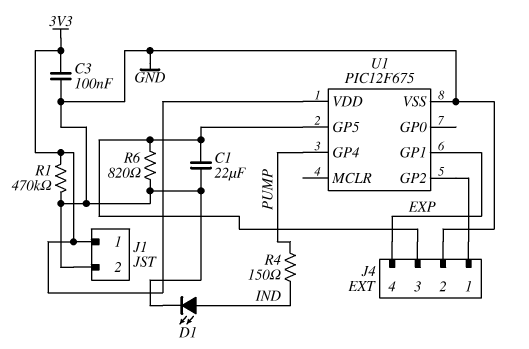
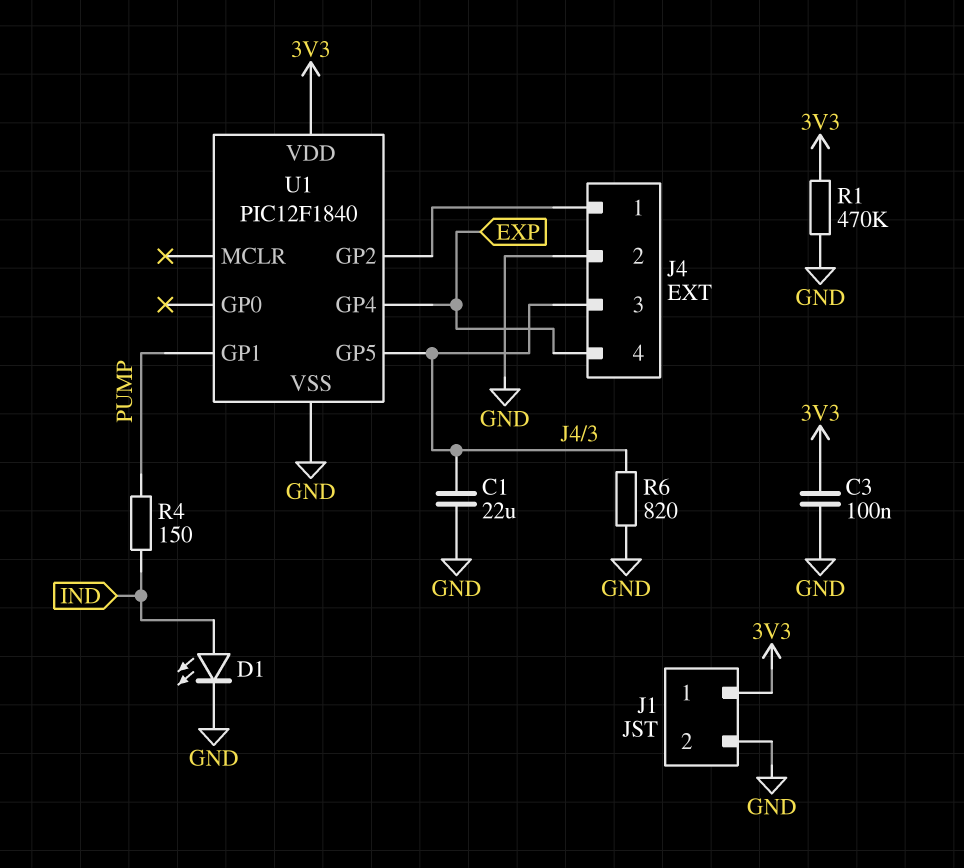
U1: PIC12F675 -> PIC12F1840
U1 pin GP1: EXP -> PUMP
U1 pin GP4: PUMP -> EXP

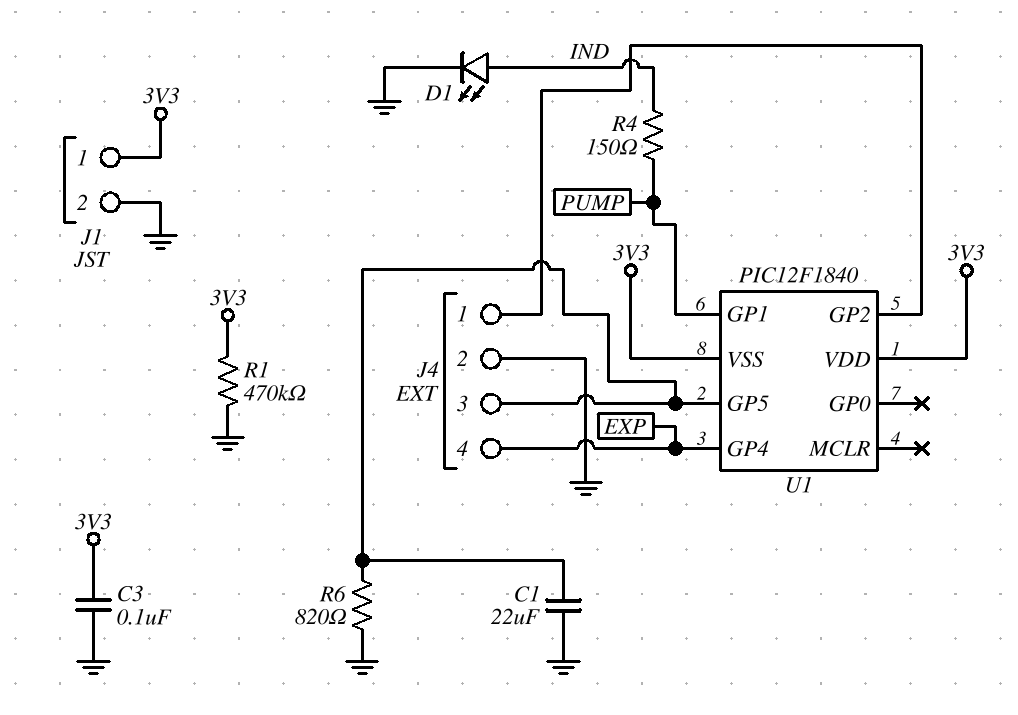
U1 pin VSS: GND -> 3V3

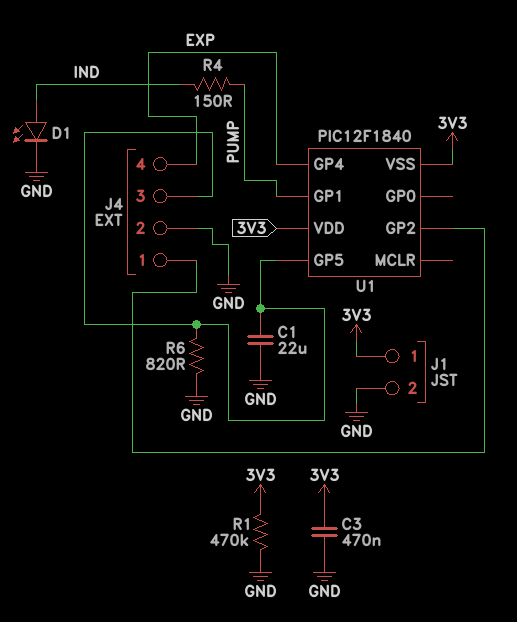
C3: 100nF (3V3, GND) -> 470nF (3V3, GND)

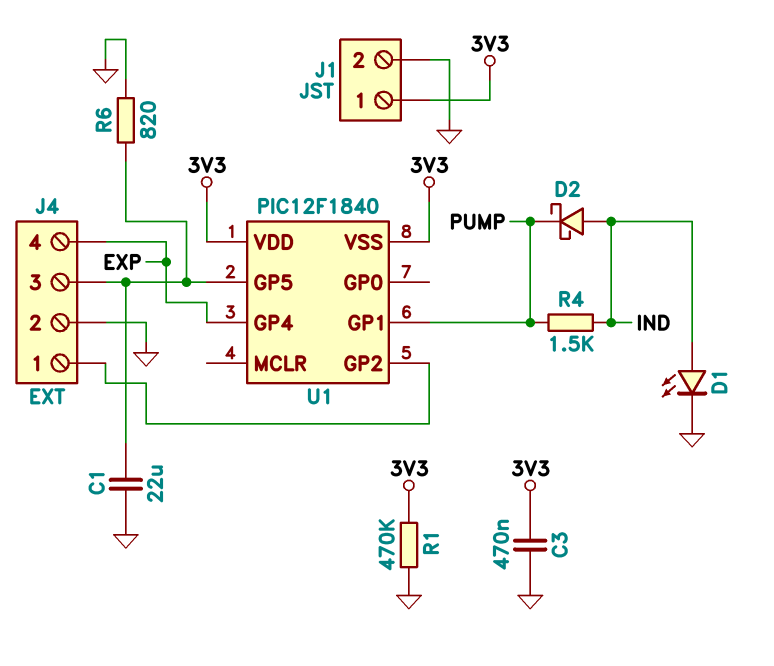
D2: none -> schottky (A IND, K PUMP)
R4: 150 (IND, PUMP) -> 1.5k (IND, PUMP)

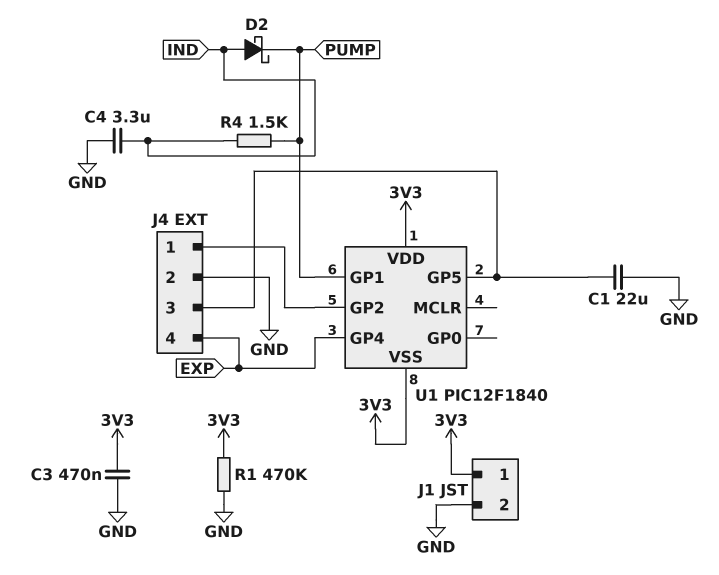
C4: none -> 3.3uF (GND, IND)
D1: LED (A IND, K GND) -> none
R6: 820 (GND, J4/3) -> none

